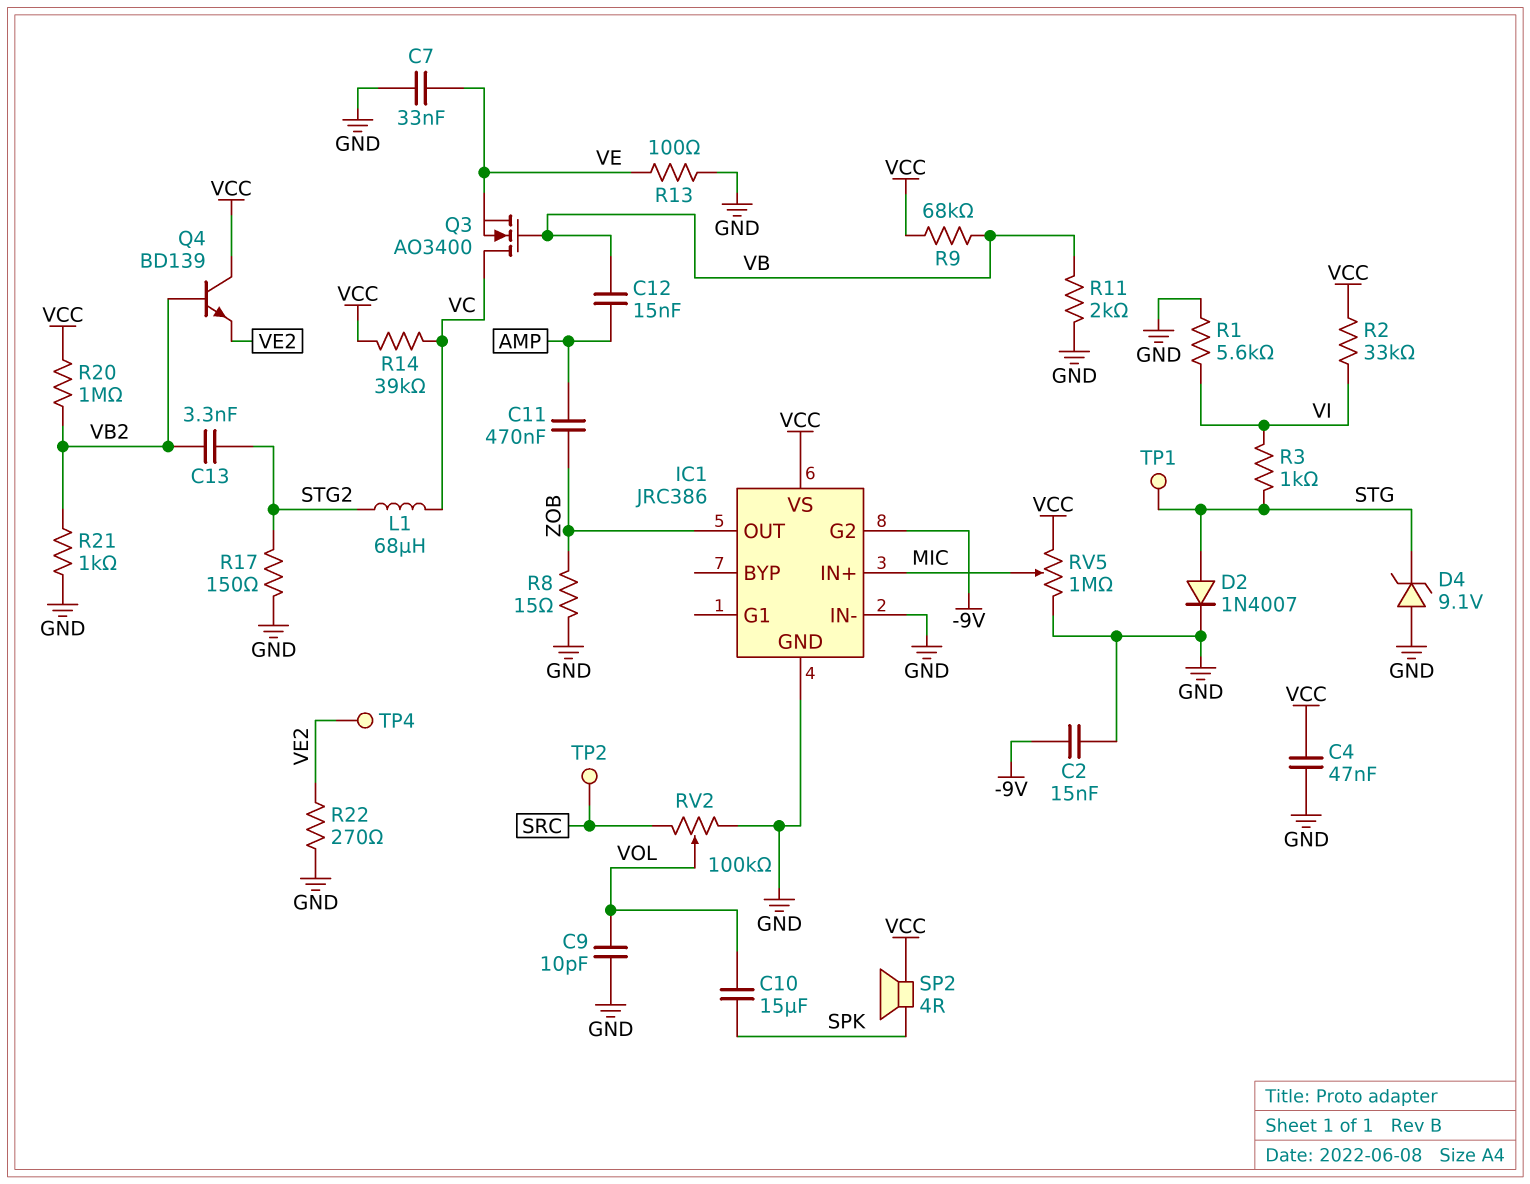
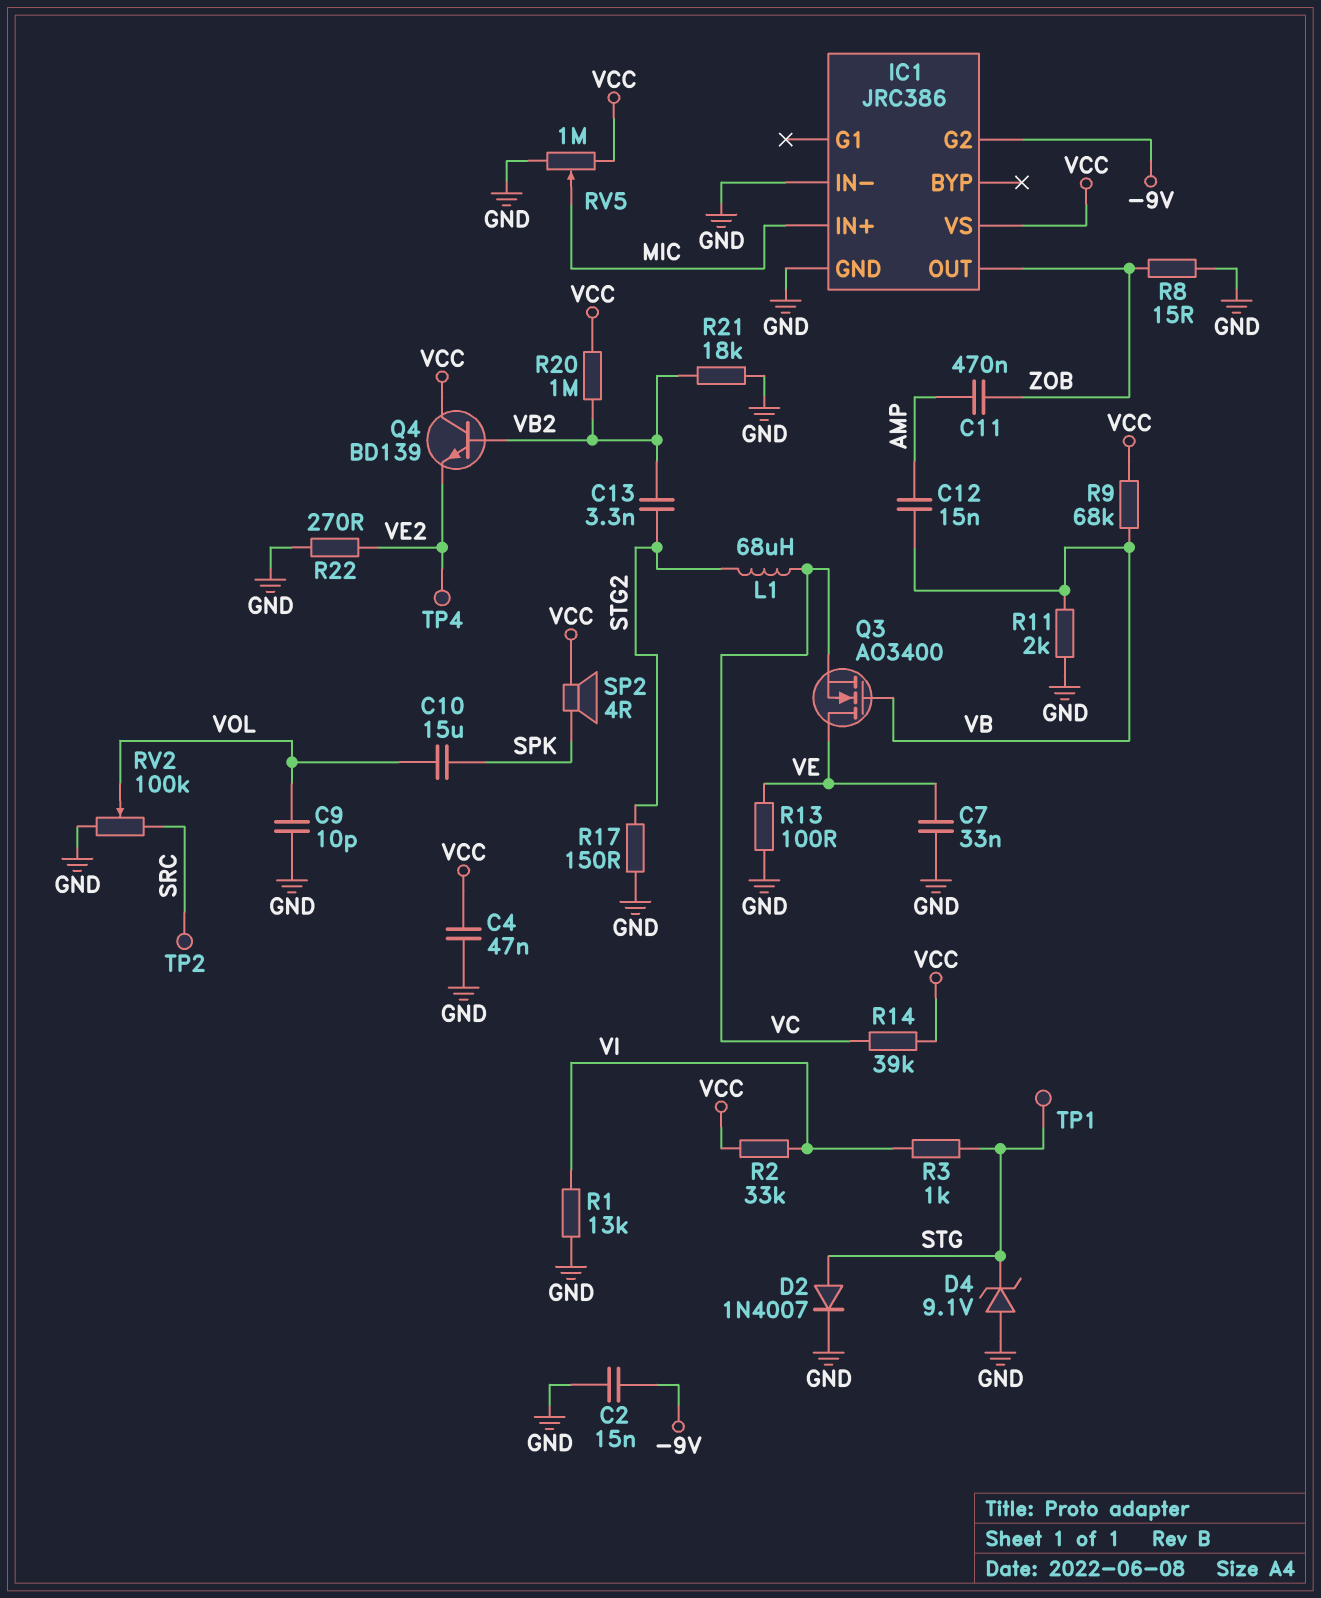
Q3: NMOS AO3400 (G VB, D VC, S VE) -> NMOS AO3400 (G VB, D VE, S VC)
R1: 5.6k (GND, VI) -> 13k (GND, VI)
R21: 1k (GND, VB2) -> 18k (GND, VB2)

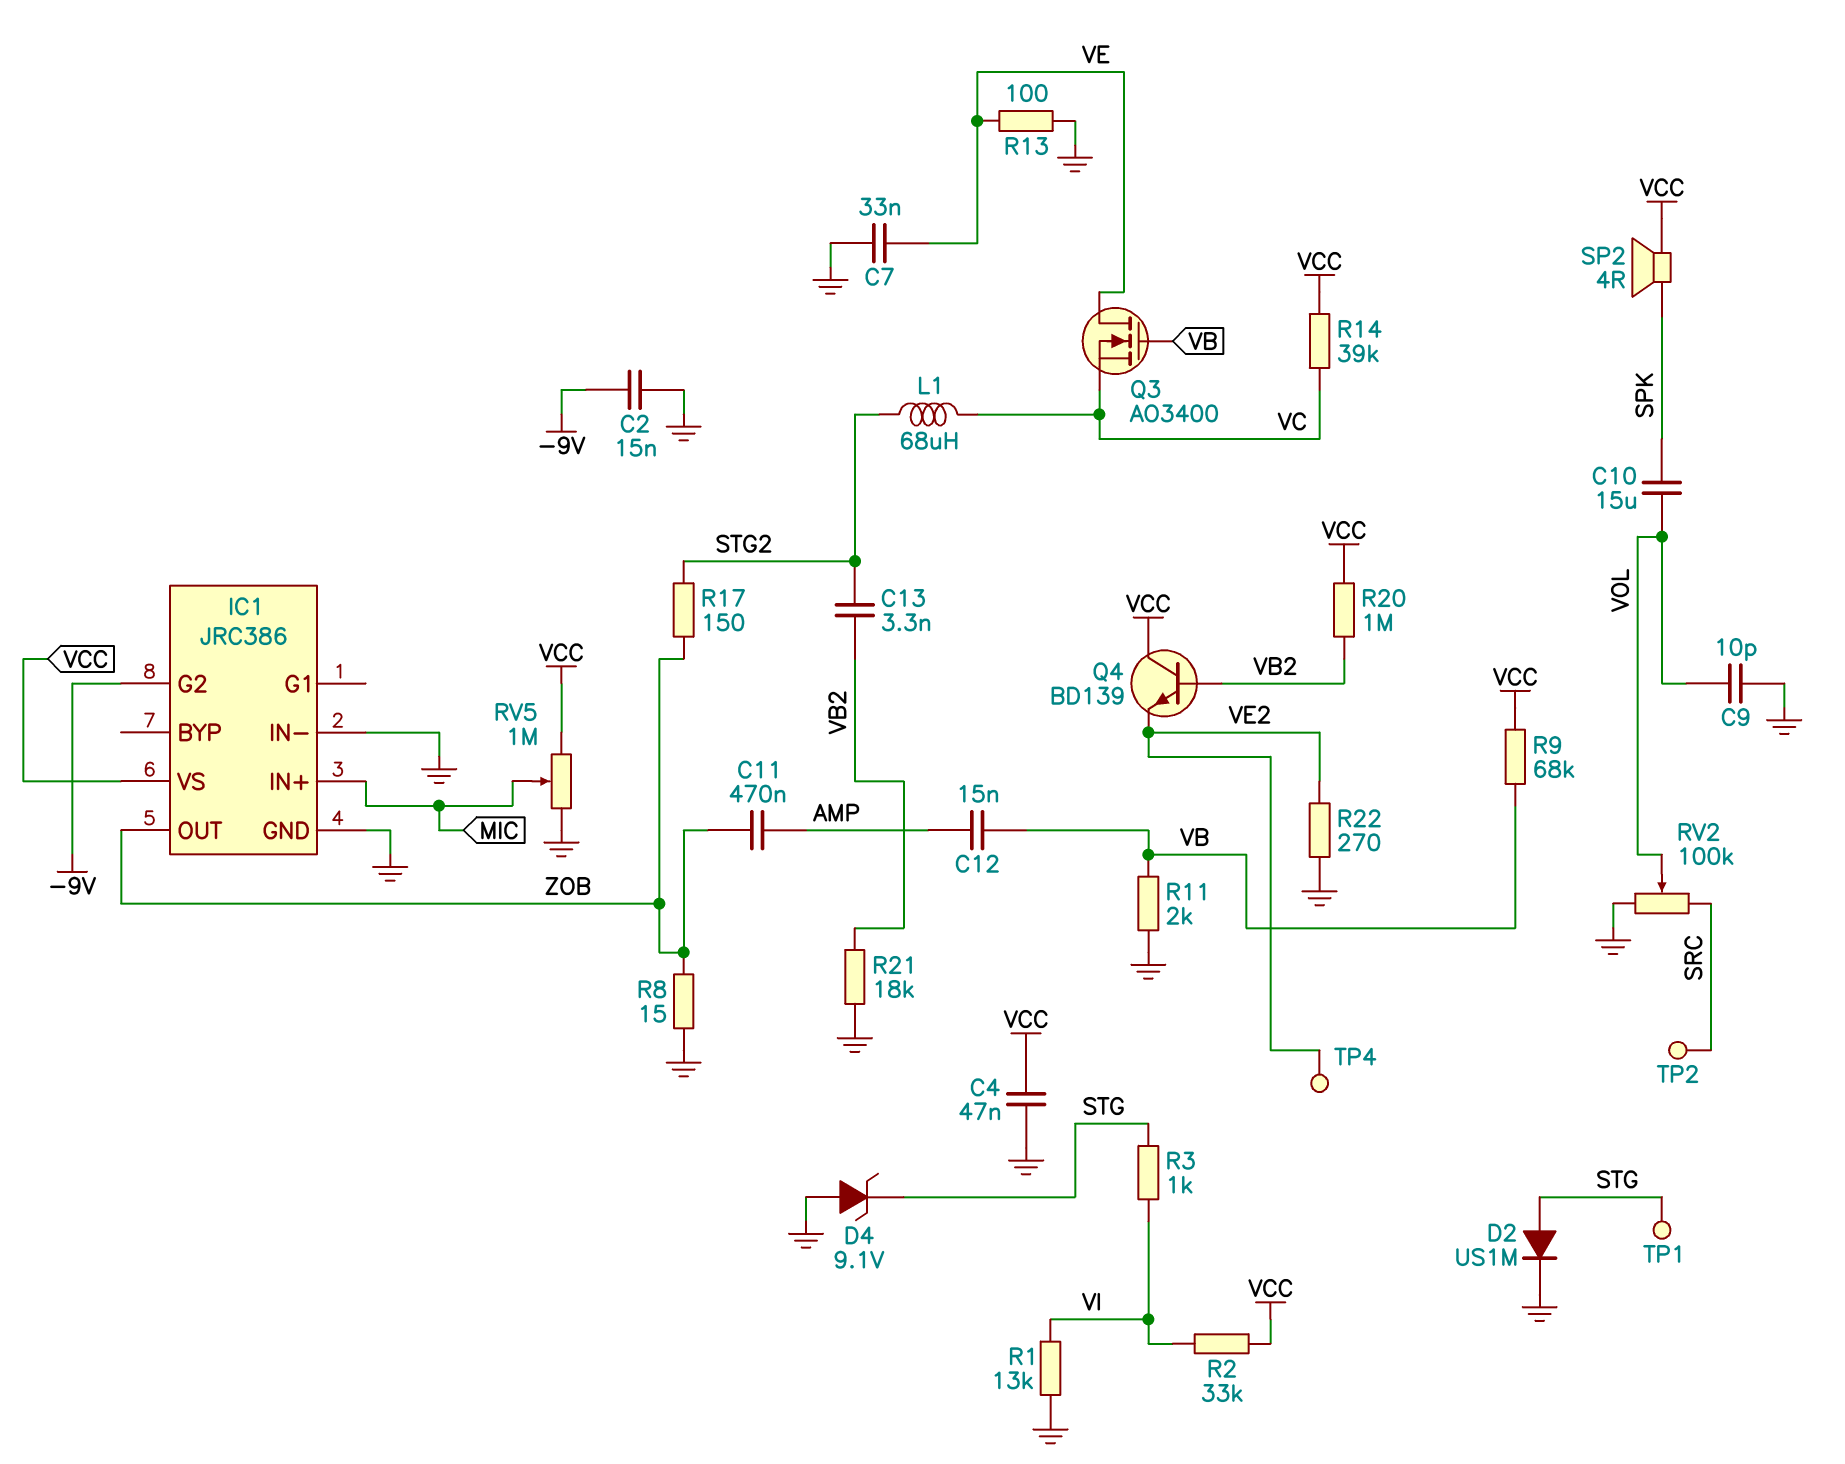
D2: diode 1N4007 (A STG, K GND) -> diode US1M (A STG, K GND)
R17: 150 (GND, STG2) -> 150 (STG2, ZOB)

